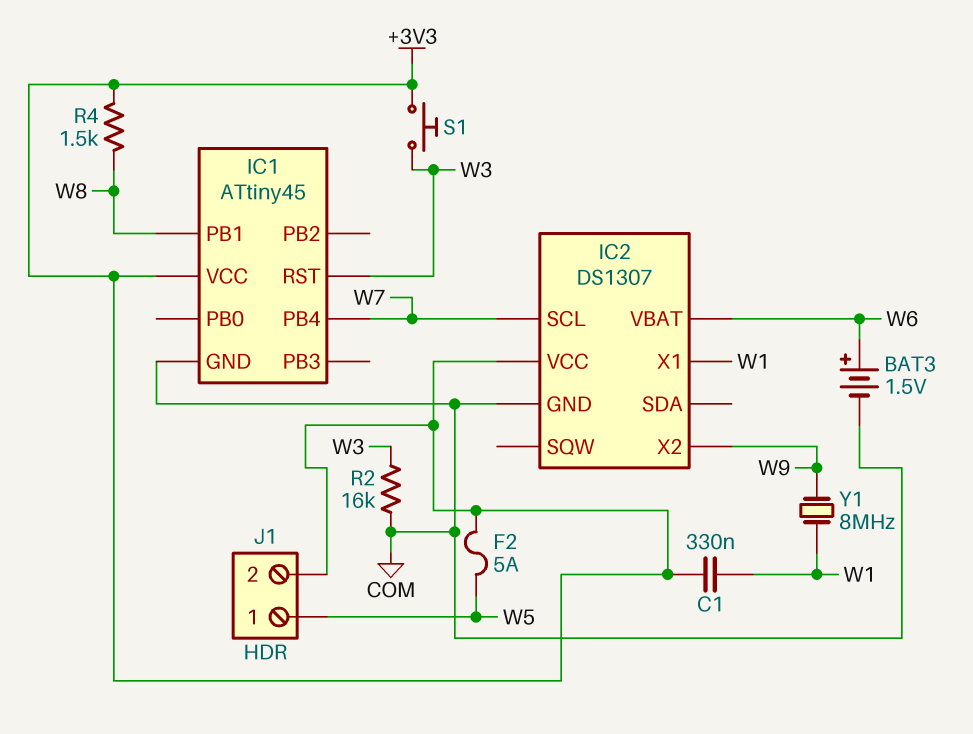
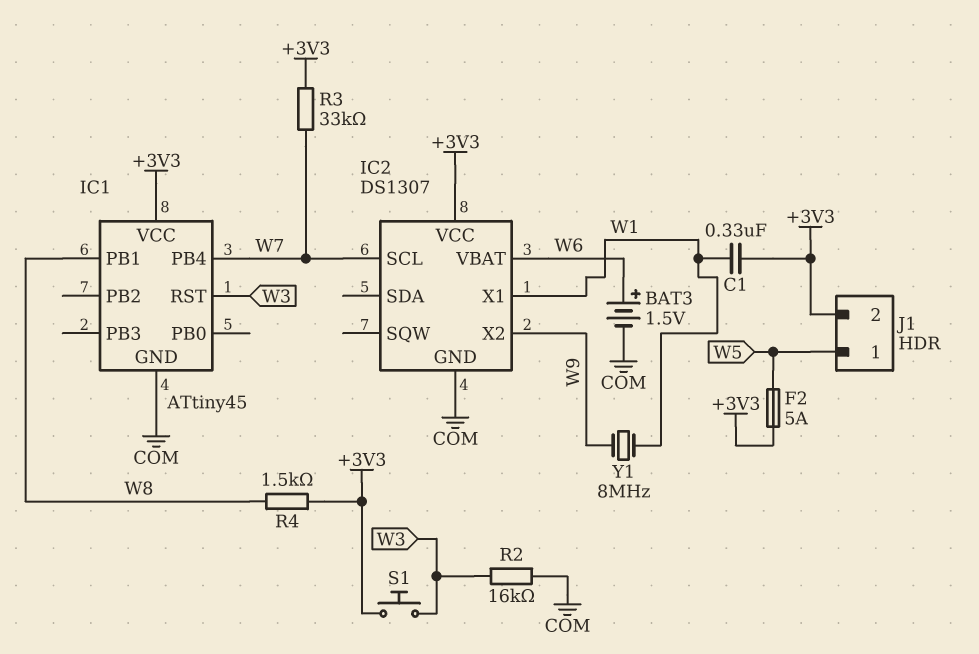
R3: none -> 33k (+3V3, W7)

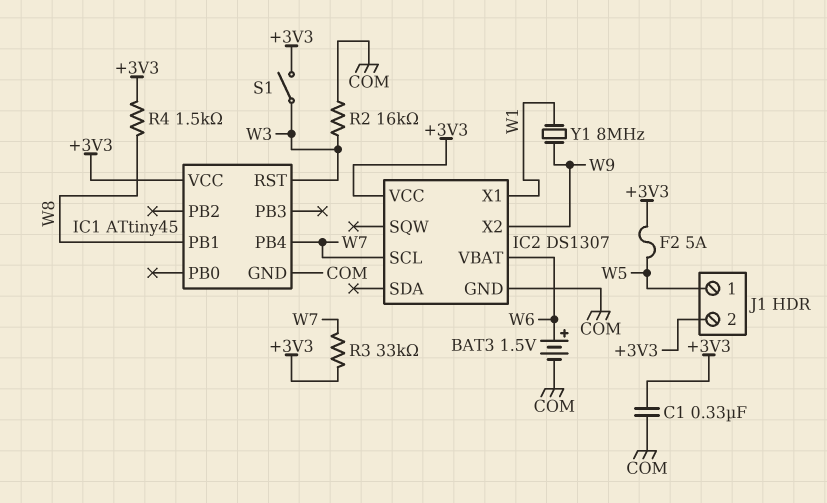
C1: 330nF (+3V3, W1) -> 330nF (+3V3, COM)
S1: button (+3V3, W3) -> switch (+3V3, W3)

